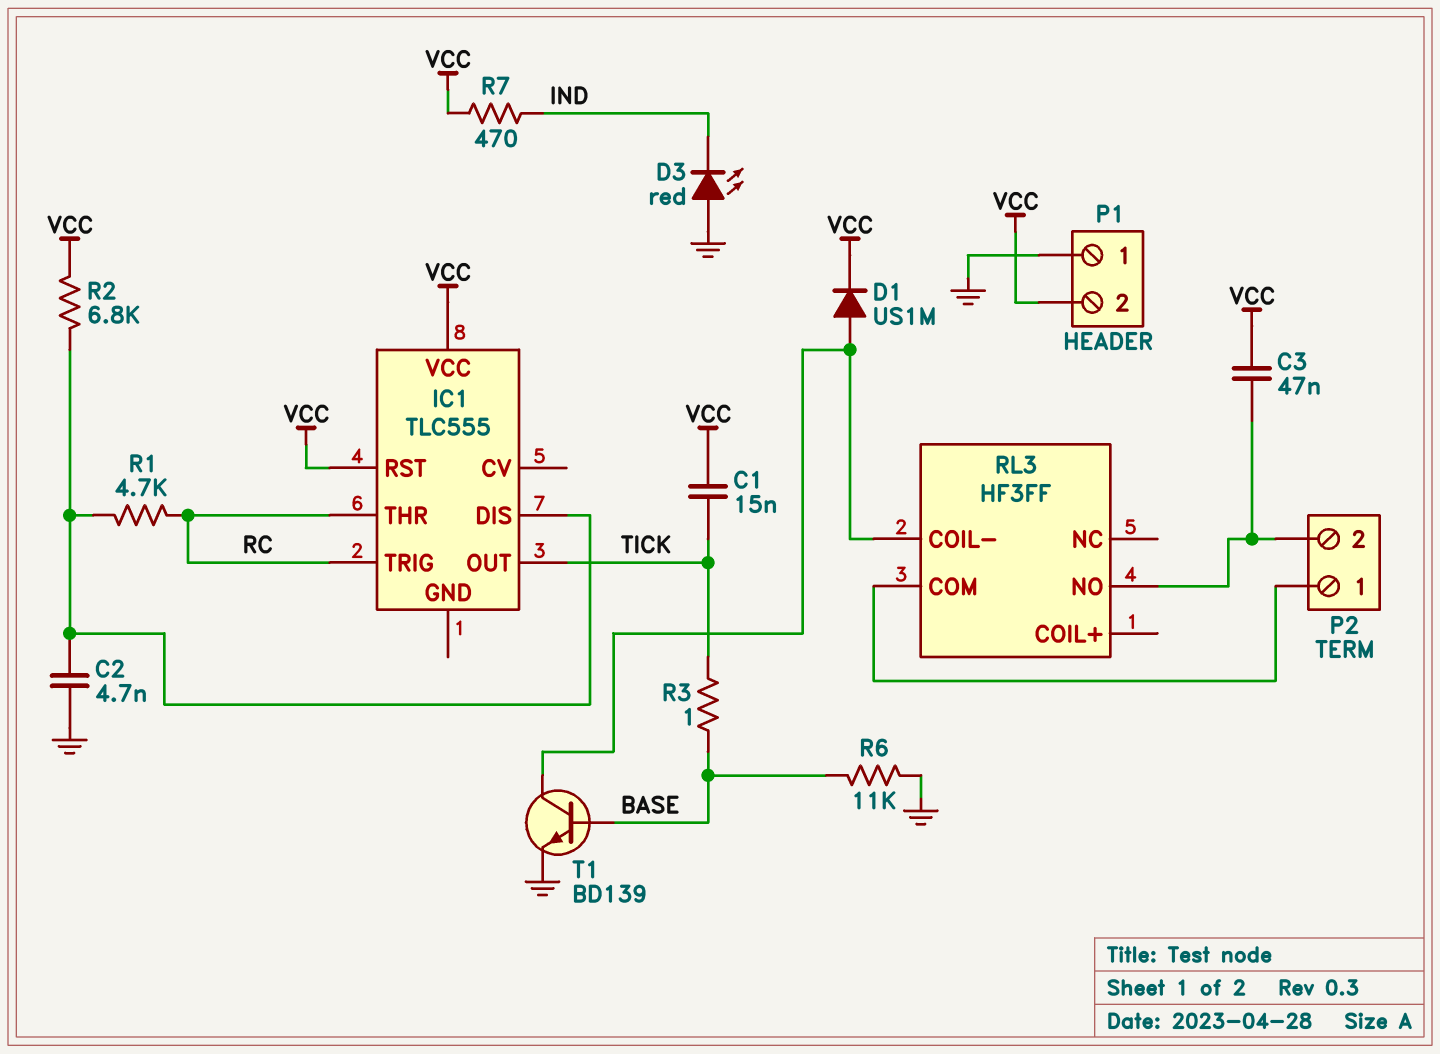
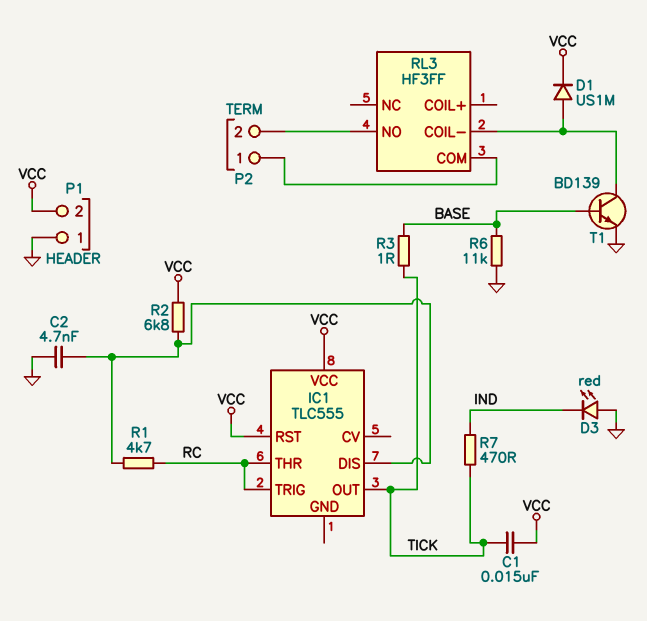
C3: 47nF (P2/2, VCC) -> none
R7: 470 (IND, VCC) -> 470 (IND, TICK)

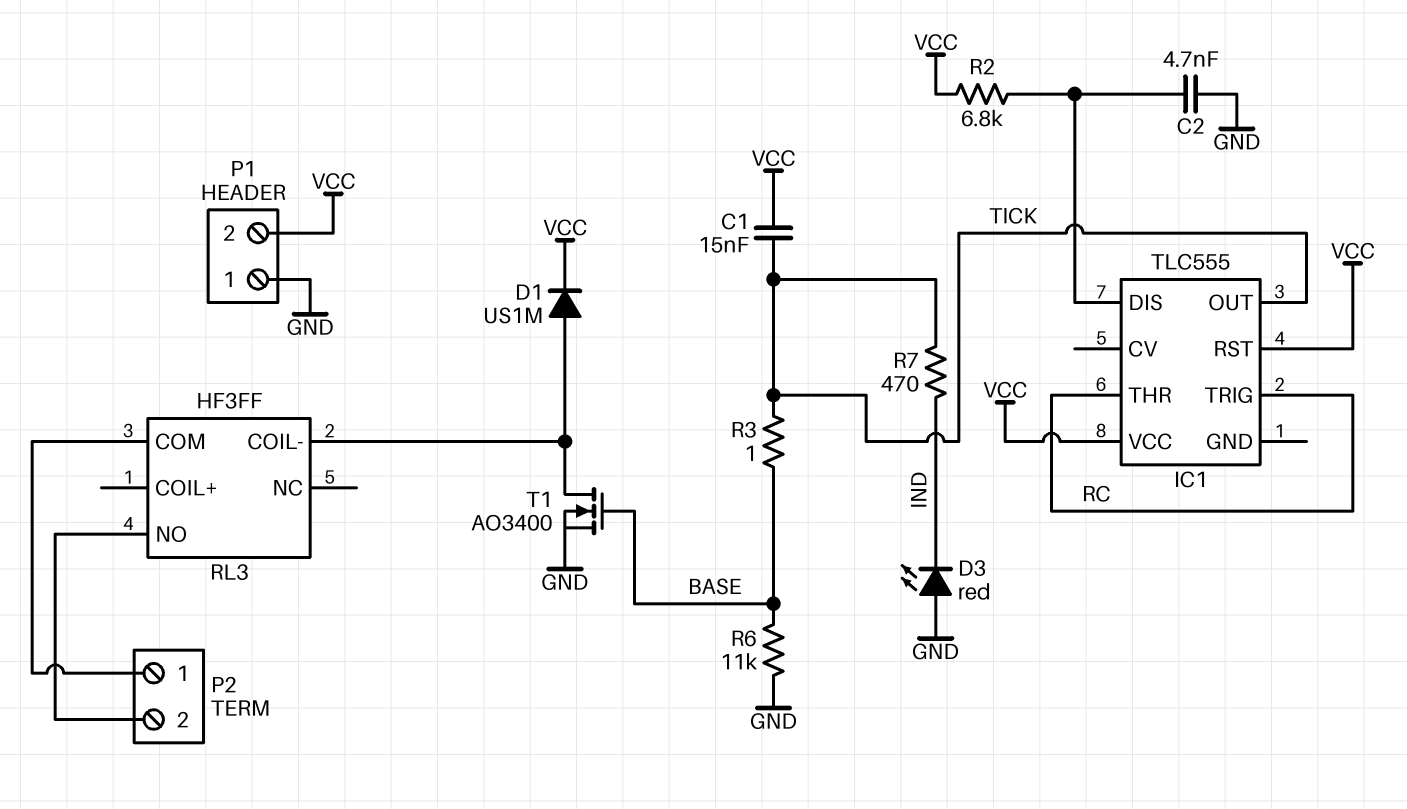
R1: 4.7k (IC1/DIS, RC) -> none
T1: NPN BD139 (B BASE, C RL3/COIL-, E GND) -> NMOS AO3400 (G BASE, D RL3/COIL-, S GND)

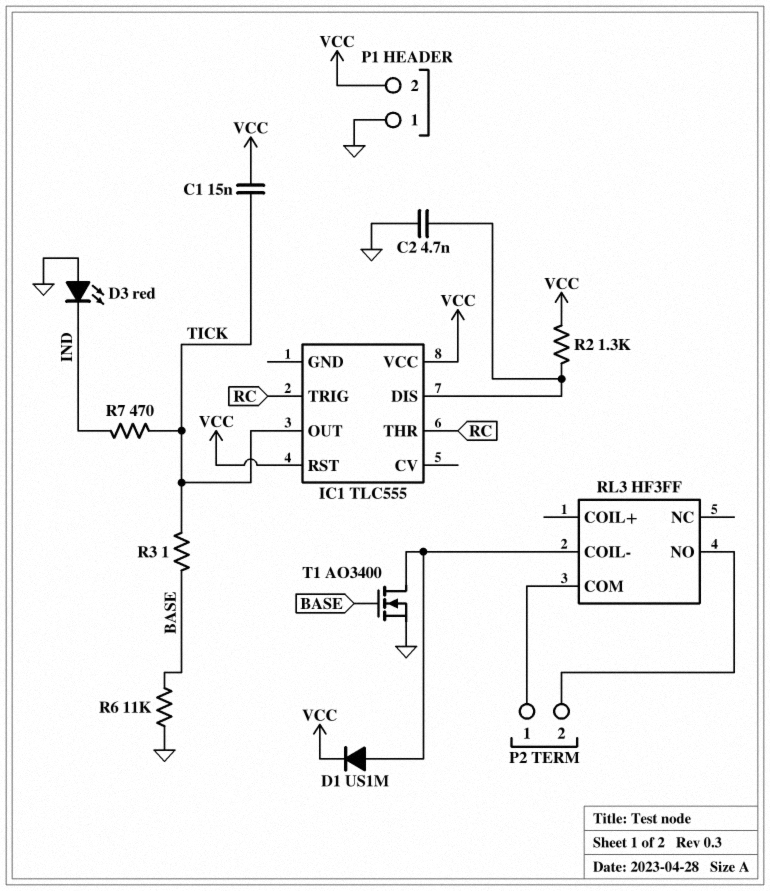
R2: 6.8k (IC1/DIS, VCC) -> 1.3k (IC1/DIS, VCC)

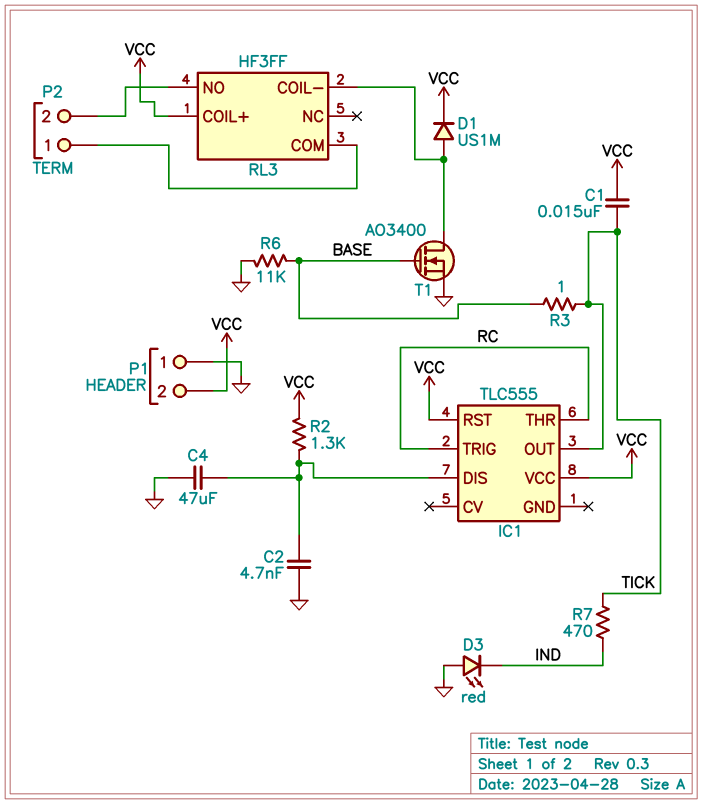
C4: none -> 47uF (GND, IC1/DIS)
RL3 pin COIL+: none -> VCC

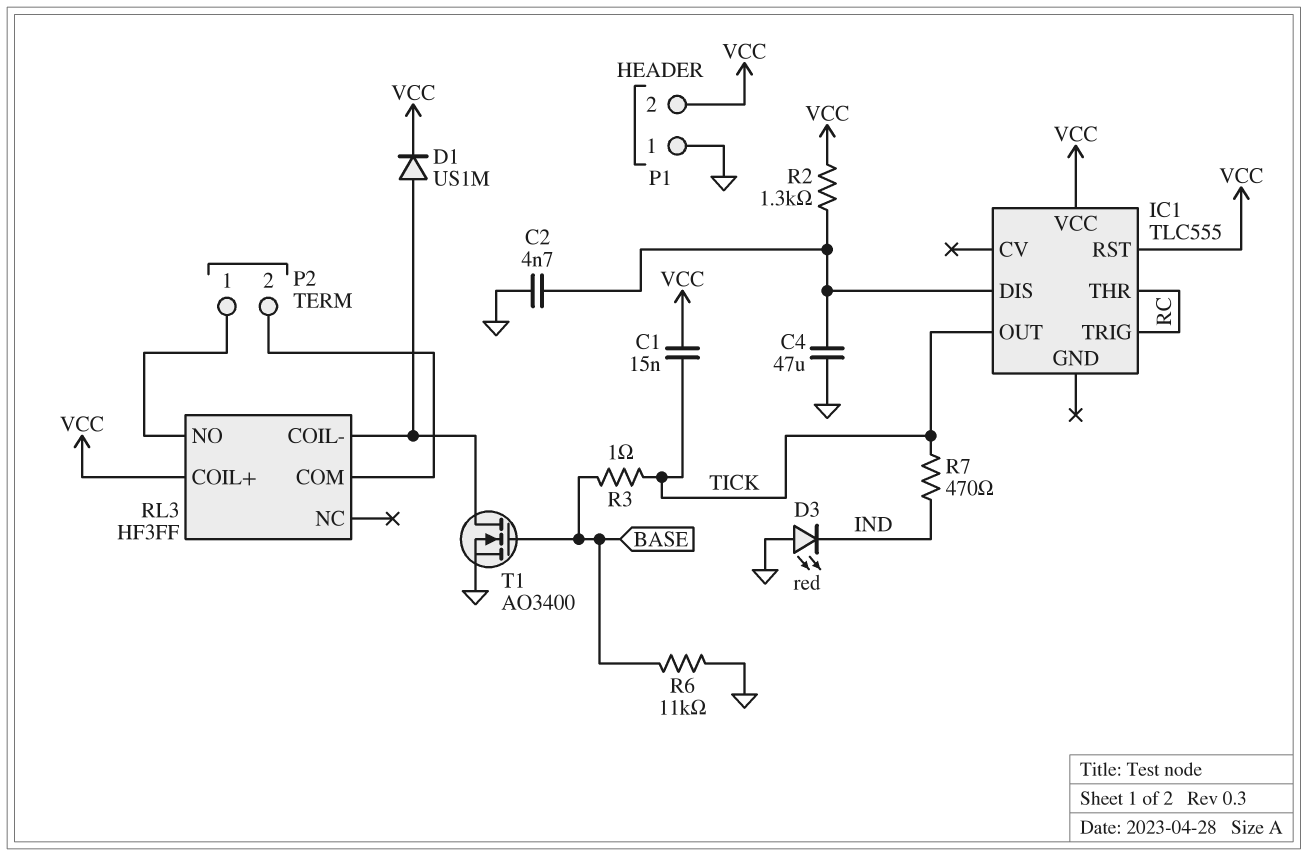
RL3 pin COM: P2/1 -> P2/2
RL3 pin NO: P2/2 -> P2/1

